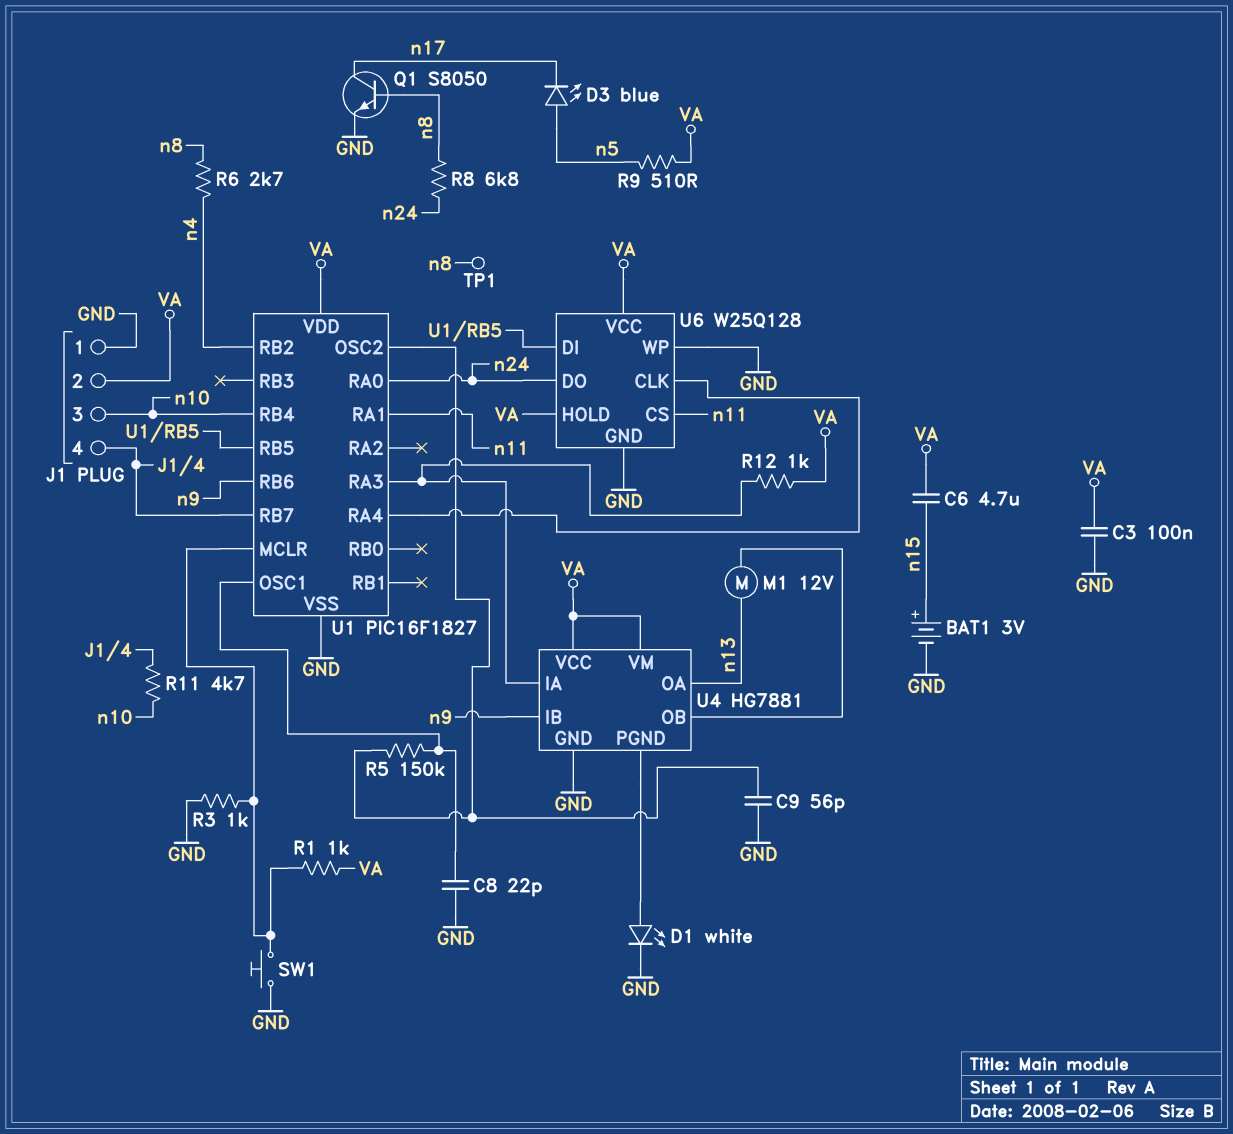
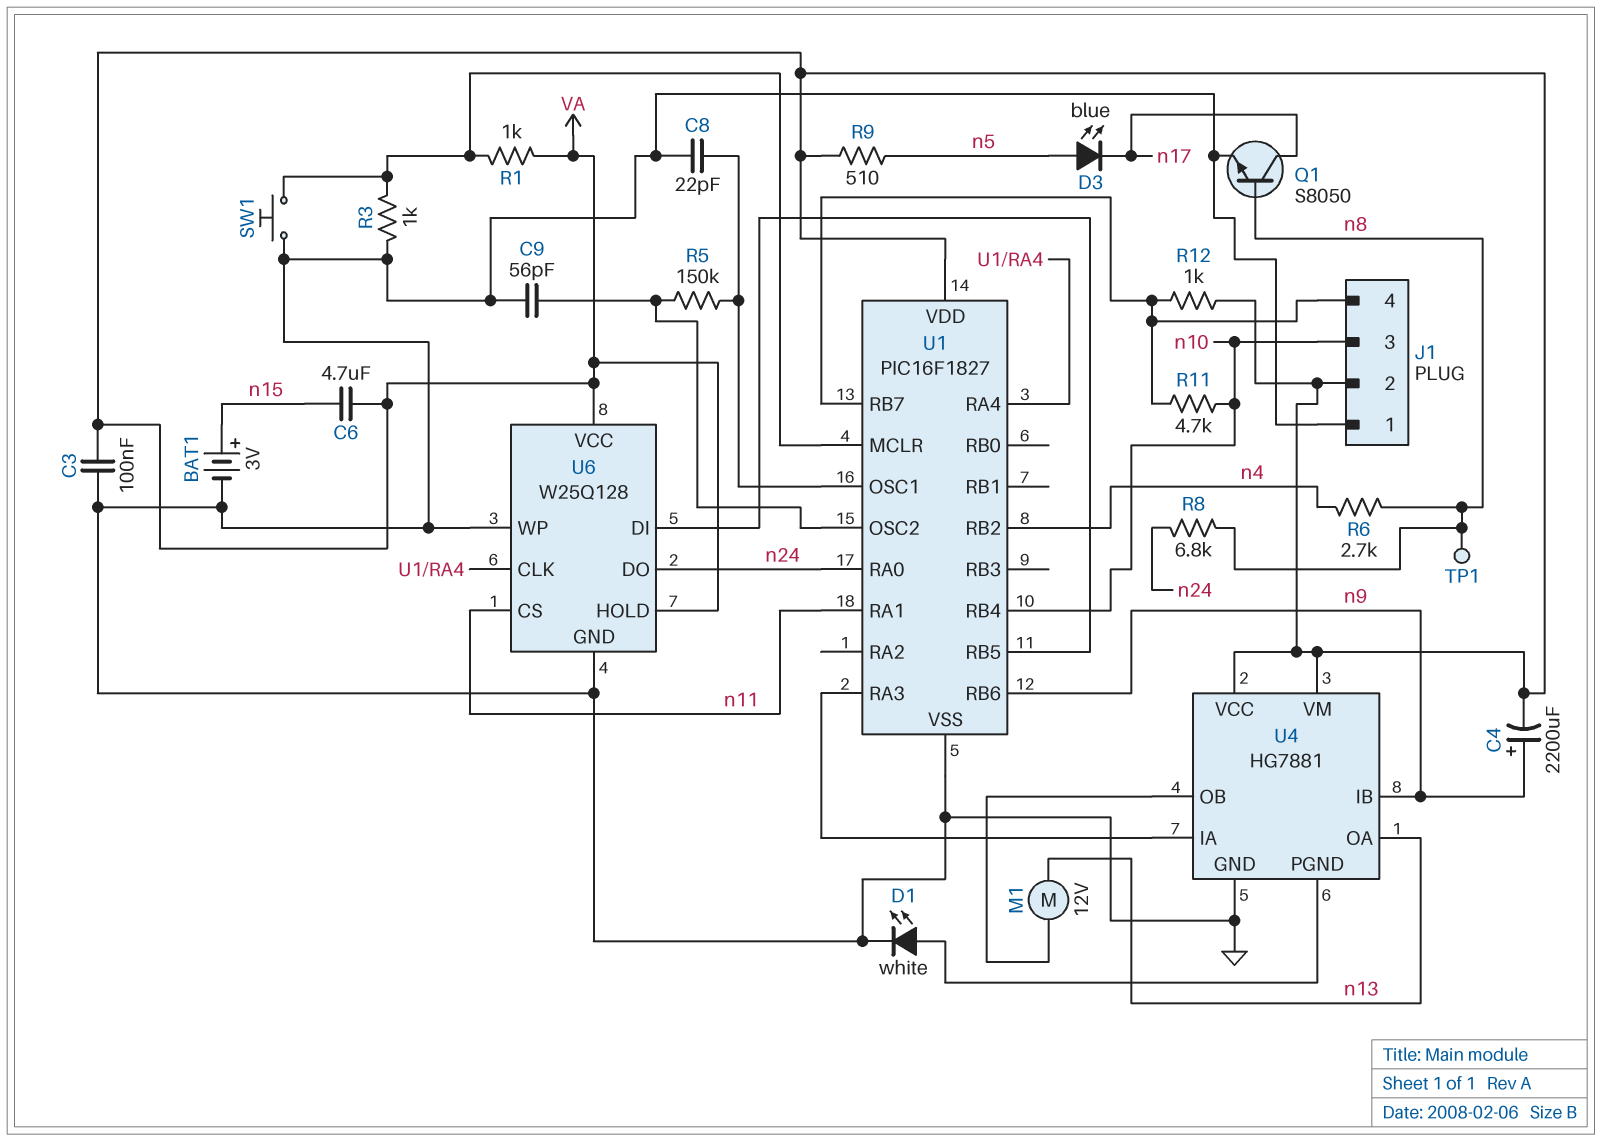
C4: none -> 2200uF (plus n9, minus VA)
R12: 1k (U1/RA3, VA) -> 1k (J1/4, VA)

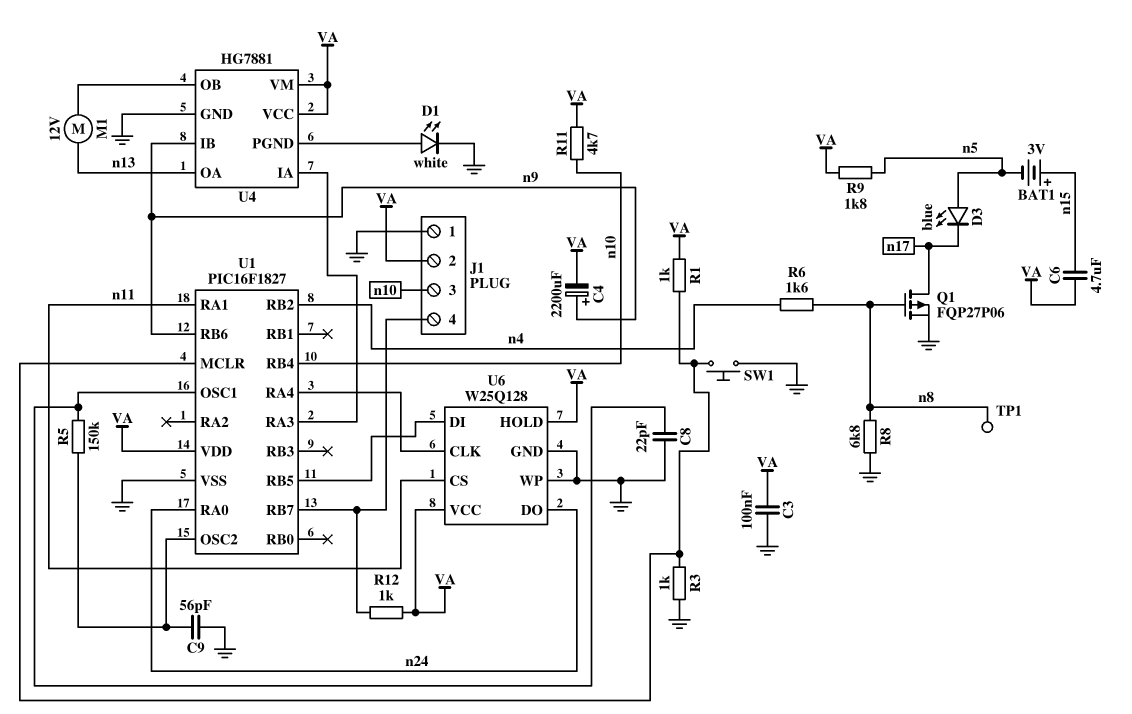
BAT1: 3V (plus n15, minus GND) -> 3V (plus n15, minus n5)
Q1: NPN S8050 (B n8, C n17, E GND) -> PMOS FQP27P06 (G n8, D n17, S GND)
R6: 2.7k (n4, n8) -> 1.6k (n4, n8)
R8: 6.8k (n8, n24) -> 6.8k (GND, n8)
R9: 510 (VA, n5) -> 1.8k (VA, n5)
R11: 4.7k (J1/4, n10) -> 4.7k (VA, n10)

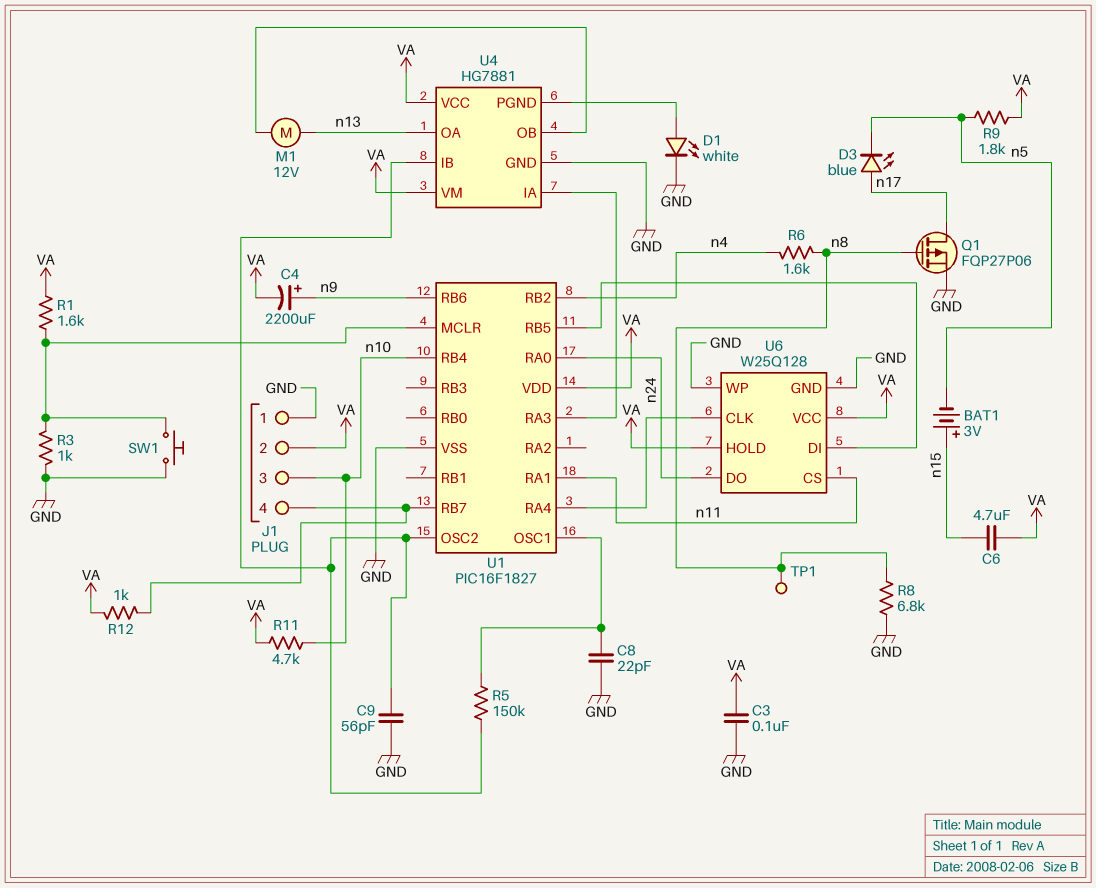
D3: LED blue (A n5, K n17) -> LED blue (A n17, K n5)
R1: 1k (U1/MCLR, VA) -> 1.6k (U1/MCLR, VA)
U4 pin IB: n9 -> U1/OSC2

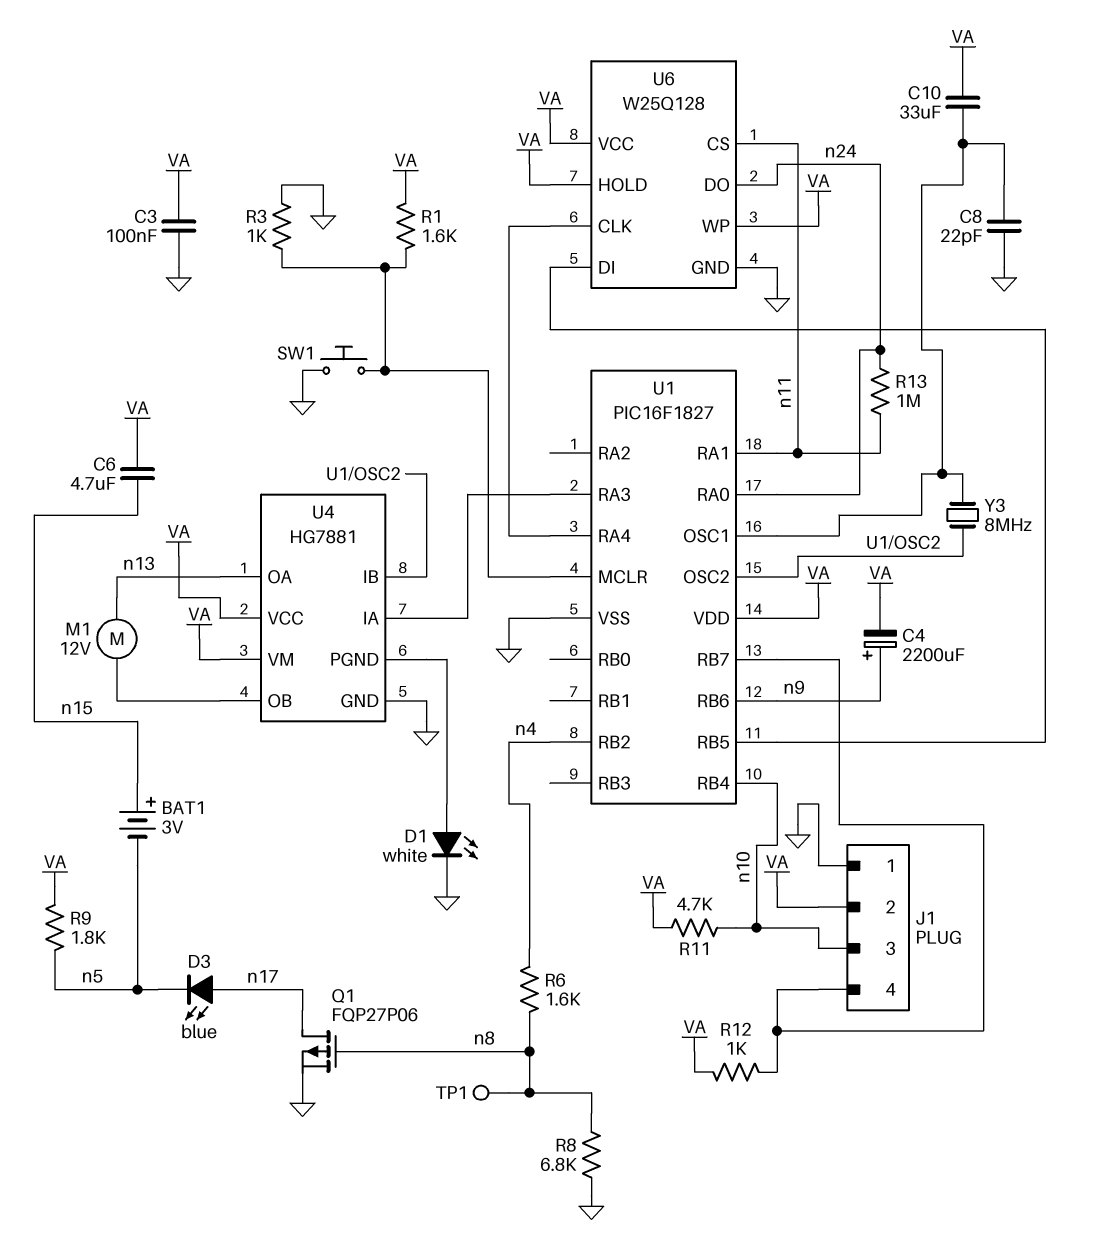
C9: 56pF (GND, U1/OSC2) -> none
C10: none -> 33uF (U1/OSC1, VA)
R5: 150k (U1/OSC1, U1/OSC2) -> none
R13: none -> 1M (n11, n24)
U6 pin WP: GND -> VA
Y3: none -> 8MHz (U1/OSC1, U1/OSC2)

